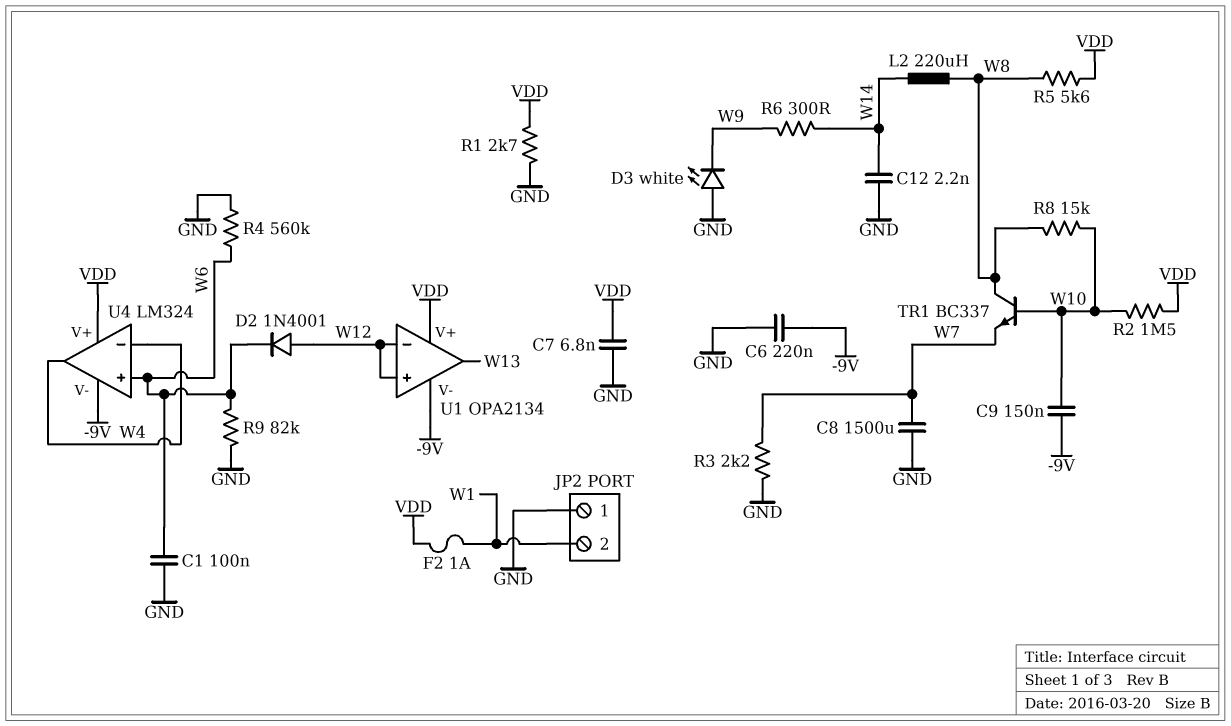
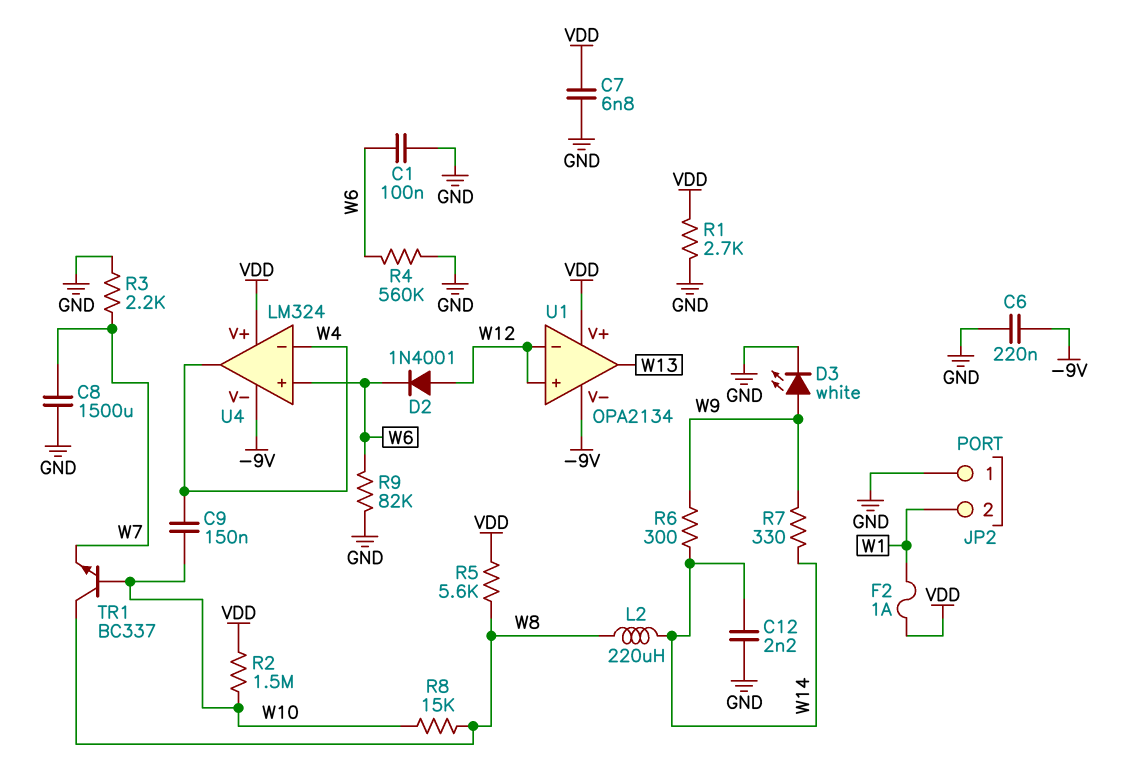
C9: 150nF (-9V, W10) -> 150nF (W4, W10)
D3: LED white (A GND, K W9) -> LED white (A W9, K GND)
R7: none -> 330 (W9, W14)

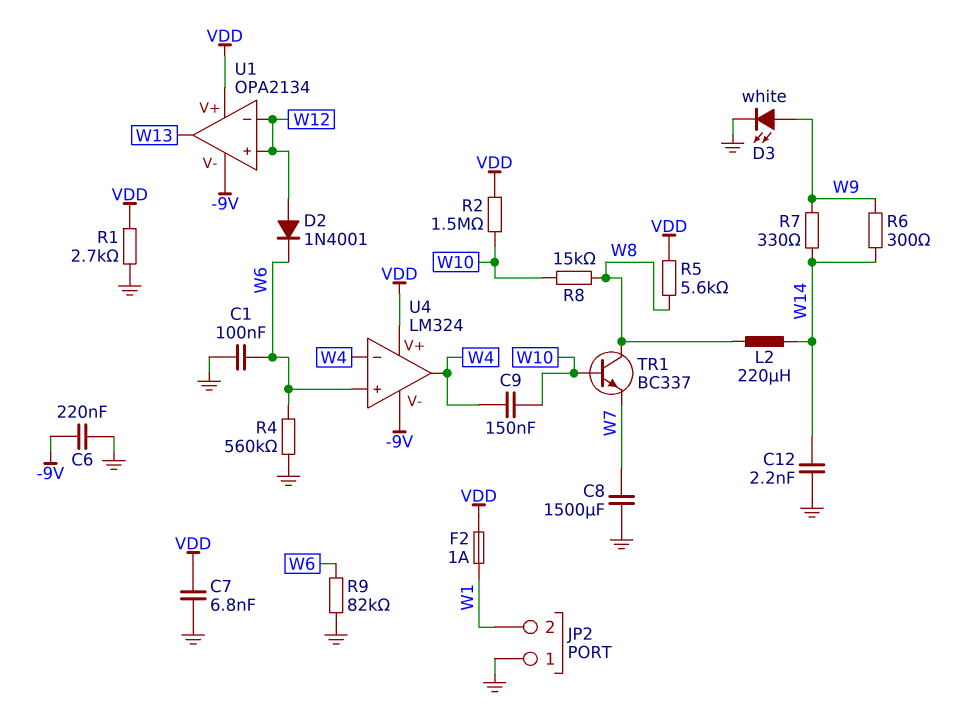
R3: 2.2k (GND, W7) -> none

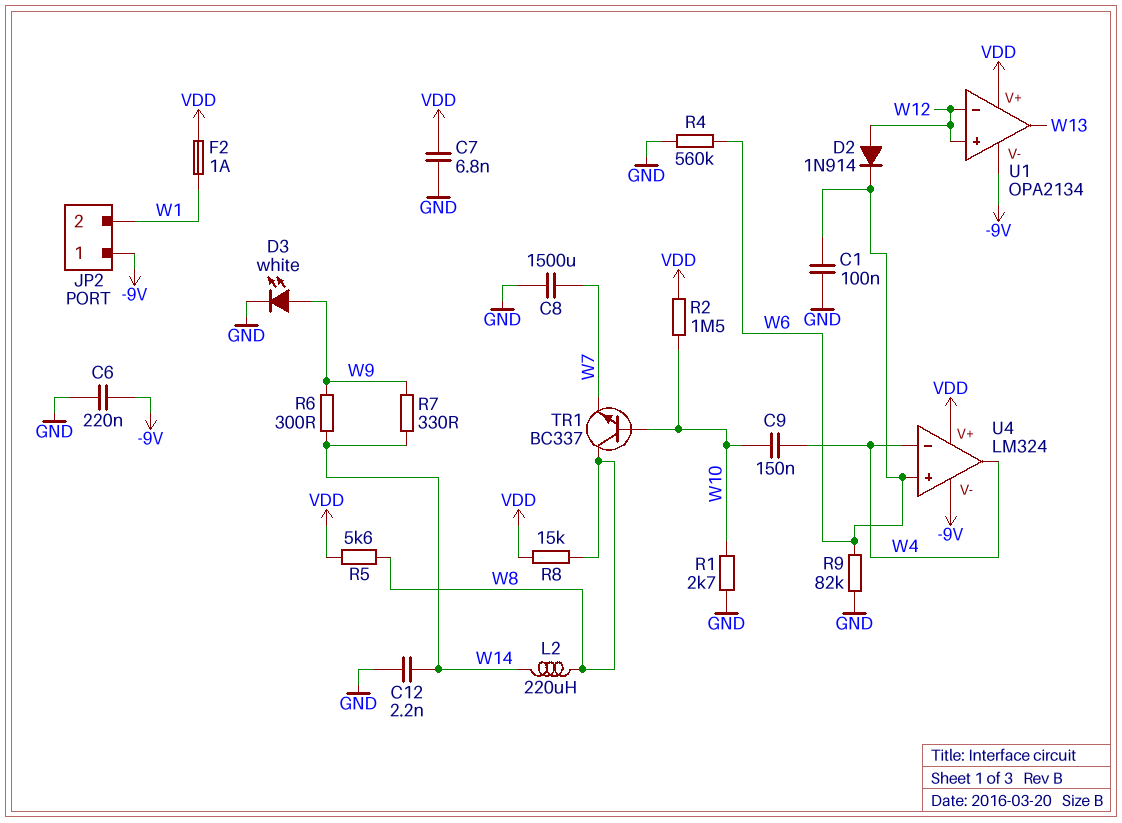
D2: diode 1N4001 (A W12, K W6) -> diode 1N914 (A W12, K W6)
JP2 pin 1: GND -> -9V
R1: 2.7k (GND, VDD) -> 2.7k (GND, W10)
R8: 15k (W8, W10) -> 15k (VDD, W8)

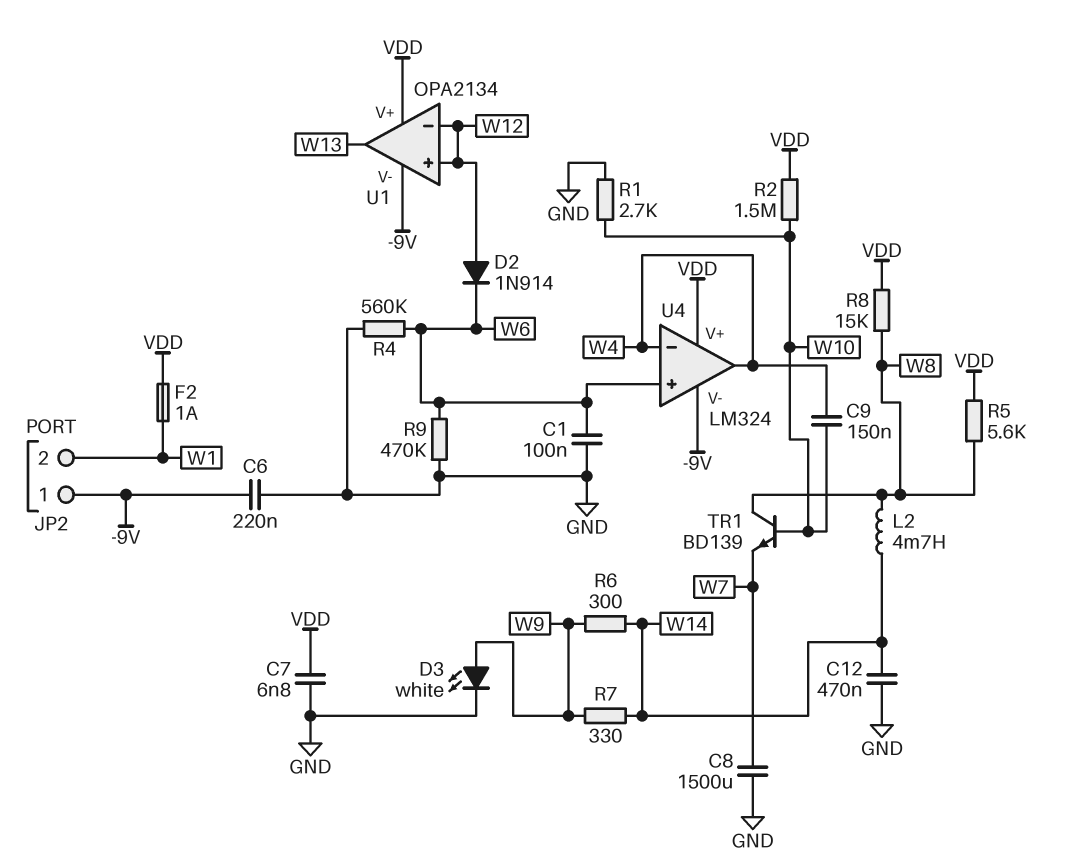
C12: 2.2nF (GND, W14) -> 470nF (GND, W14)
L2: 220uH (W8, W14) -> 4.7mH (W8, W14)
R9: 82k (GND, W6) -> 470k (GND, W6)
TR1: NPN BC337 (B W10, C W8, E W7) -> NPN BD139 (B W10, C W8, E W7)

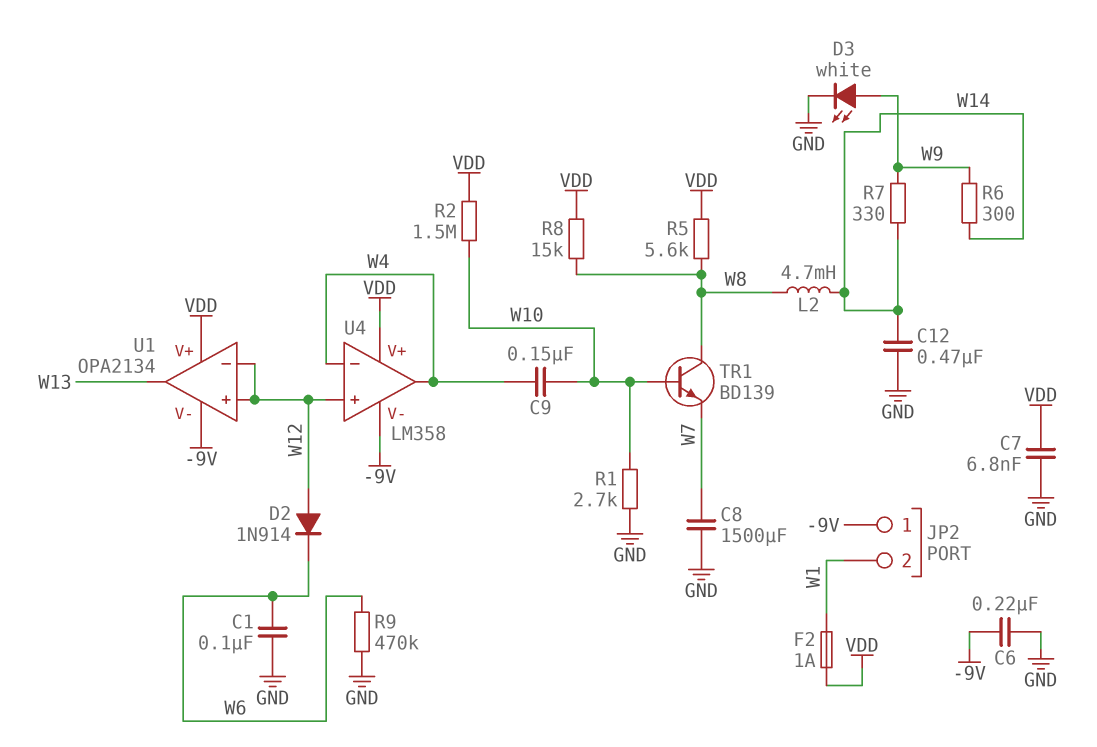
R4: 560k (GND, W6) -> none
U4: LM324 -> LM358
U4 pin in+: W6 -> W12

